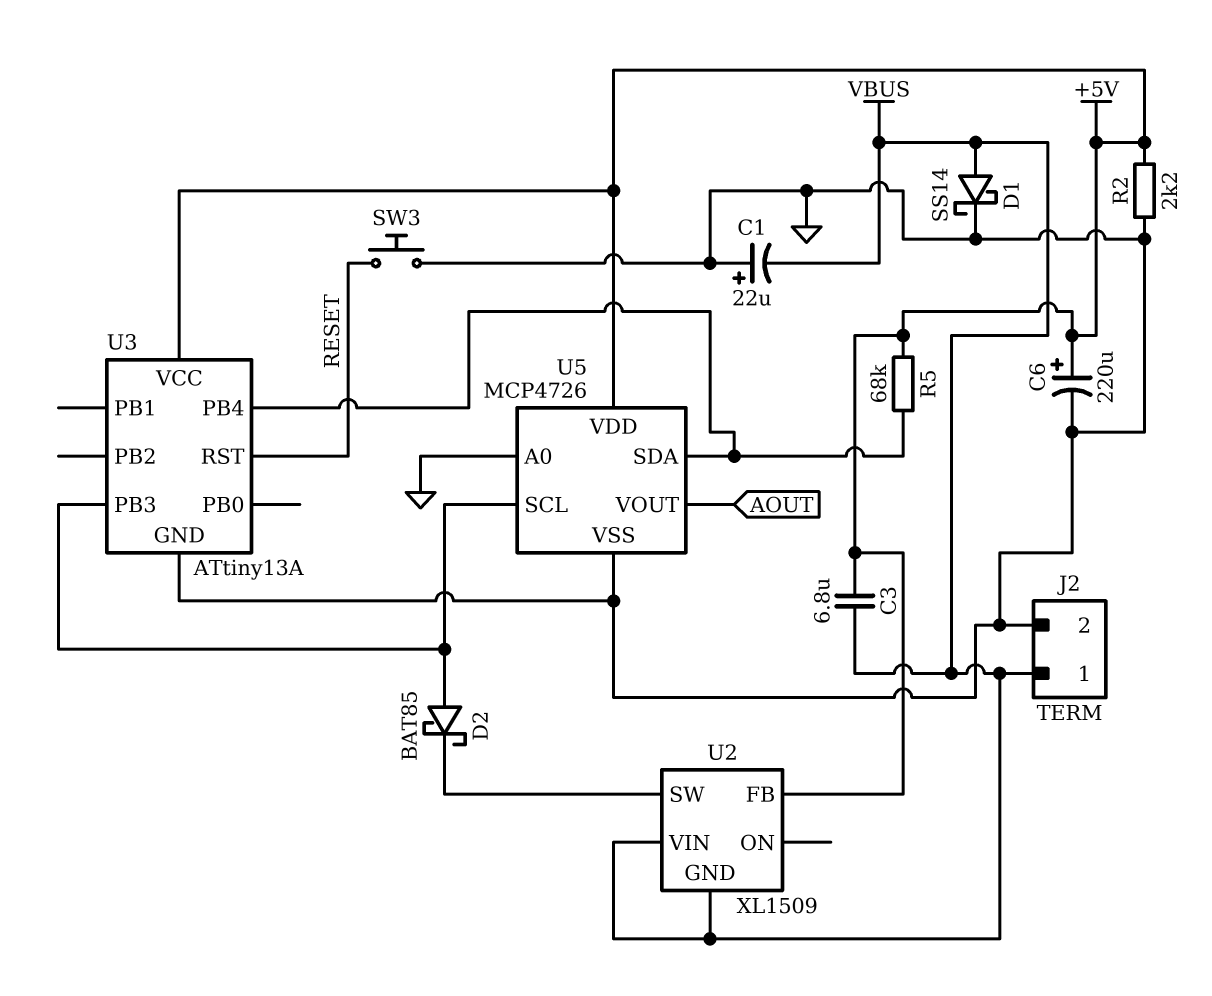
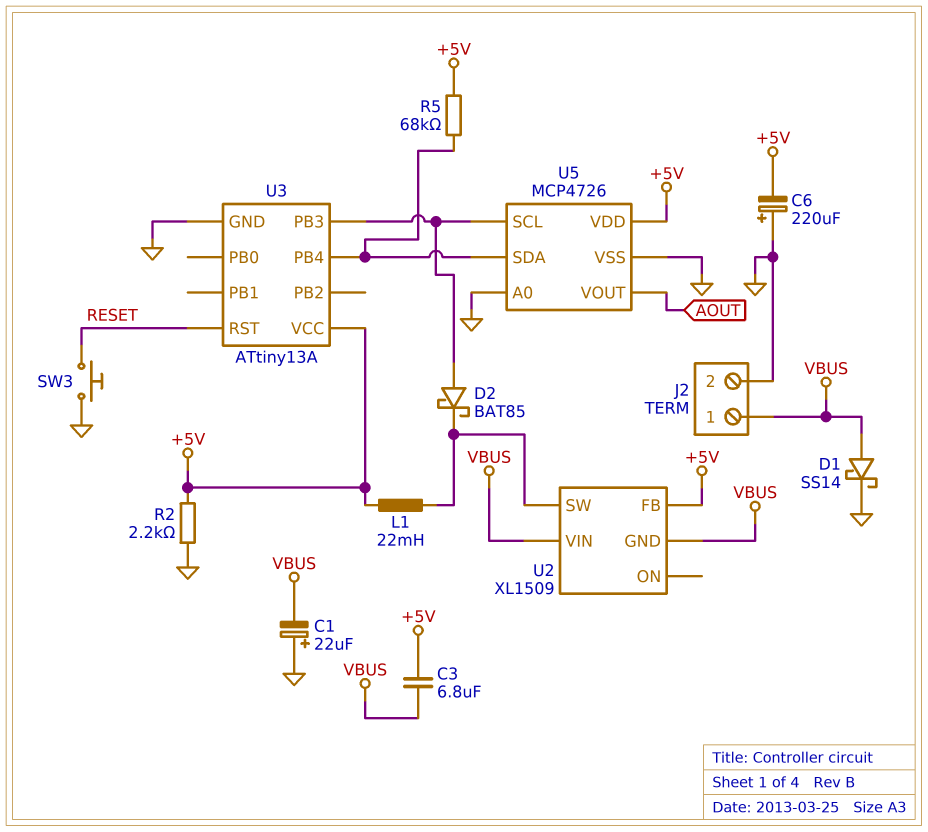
C6: 220uF (plus +5V, minus GND) -> 220uF (plus GND, minus +5V)
L1: none -> 22mH (+5V, U2/SW)

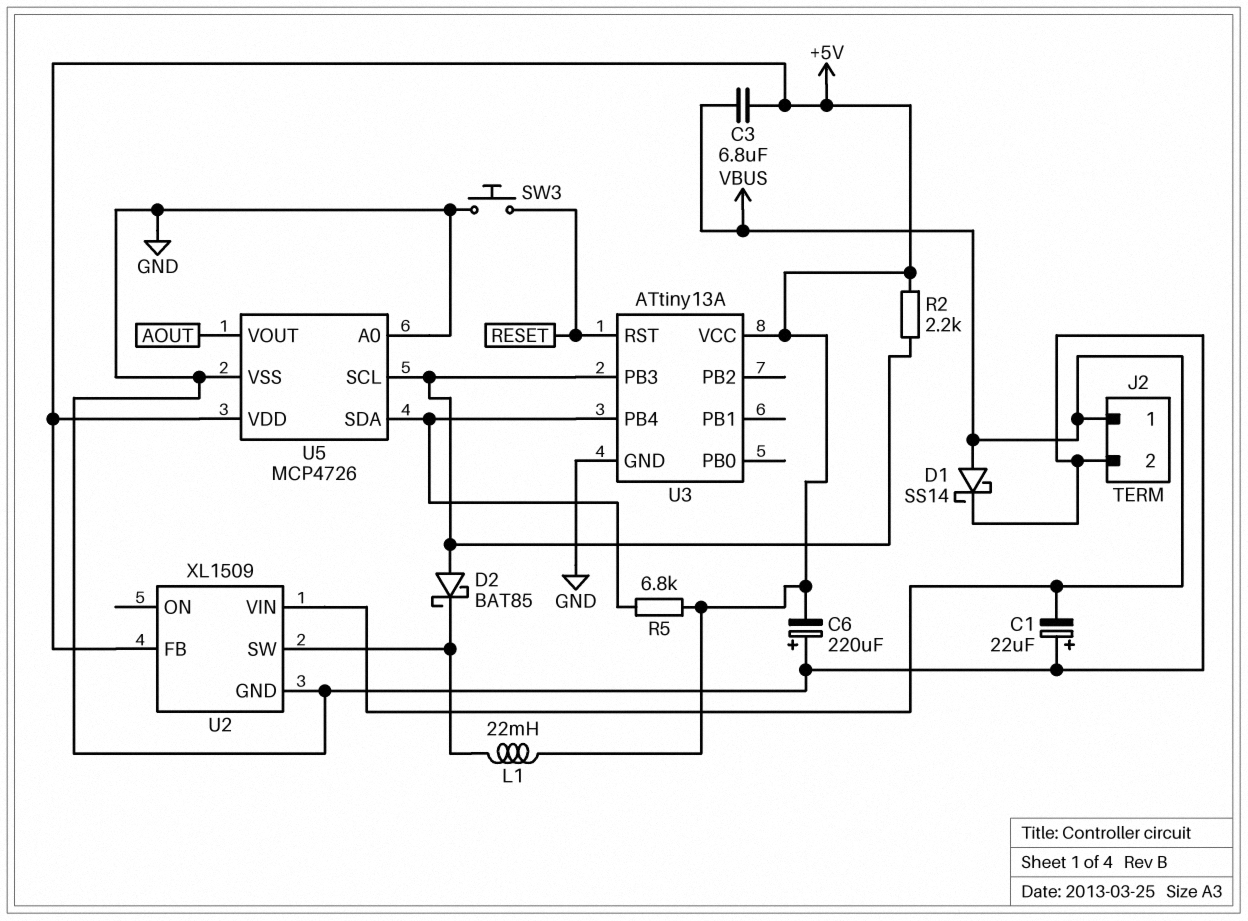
R2: 2.2k (+5V, GND) -> 2.2k (+5V, U3/PB3)
R5: 68k (+5V, U3/PB4) -> 6.8k (+5V, U3/PB4)
U2 pin GND: VBUS -> GND

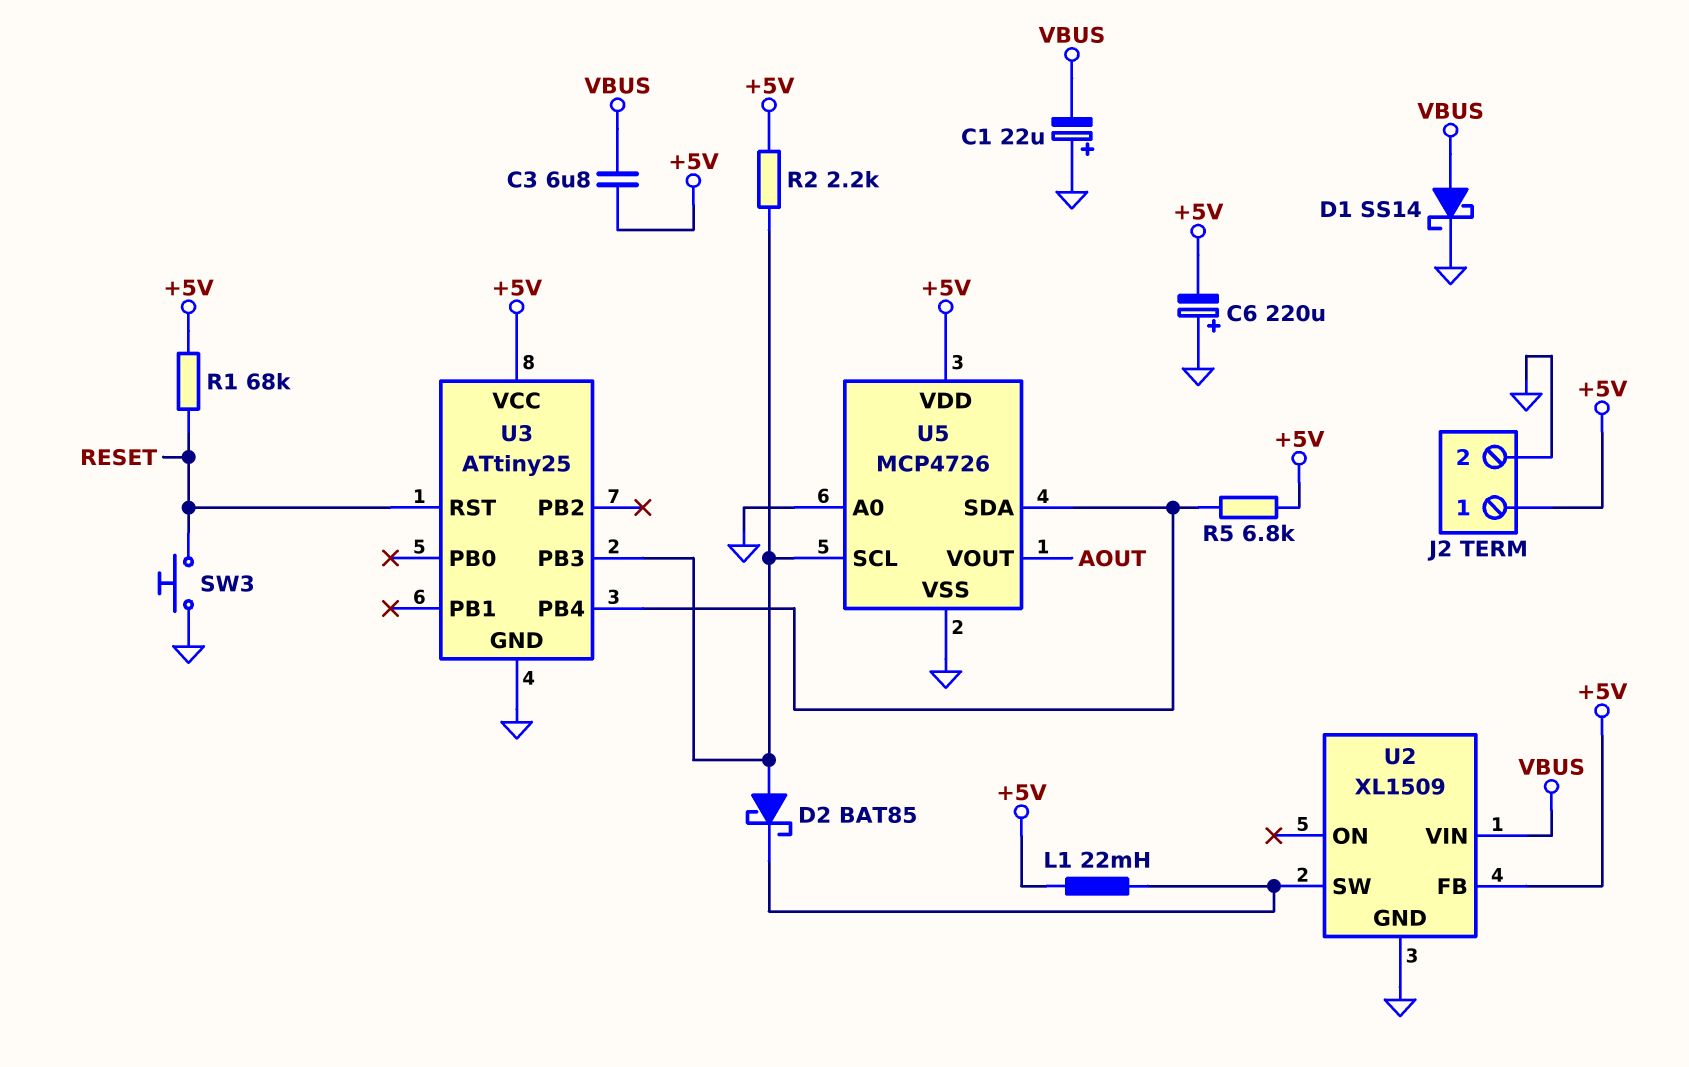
J2 pin 1: VBUS -> +5V
R1: none -> 68k (+5V, RESET)
U3: ATtiny13A -> ATtiny25

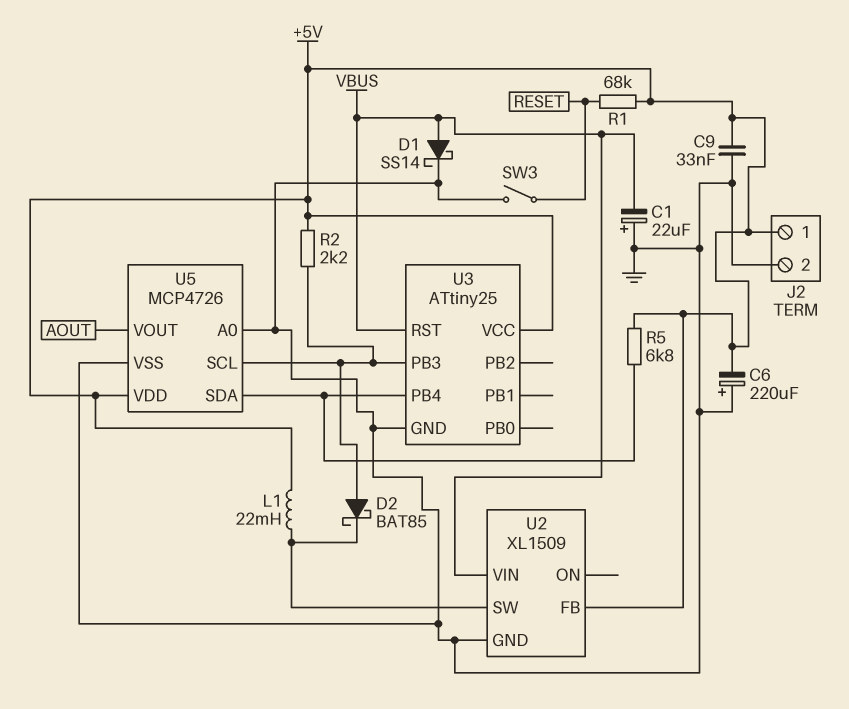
C3: 6.8uF (+5V, VBUS) -> none
C9: none -> 33nF (+5V, GND)
SW3: button (GND, RESET) -> switch (GND, RESET)
U3 pin RST: RESET -> VBUS

